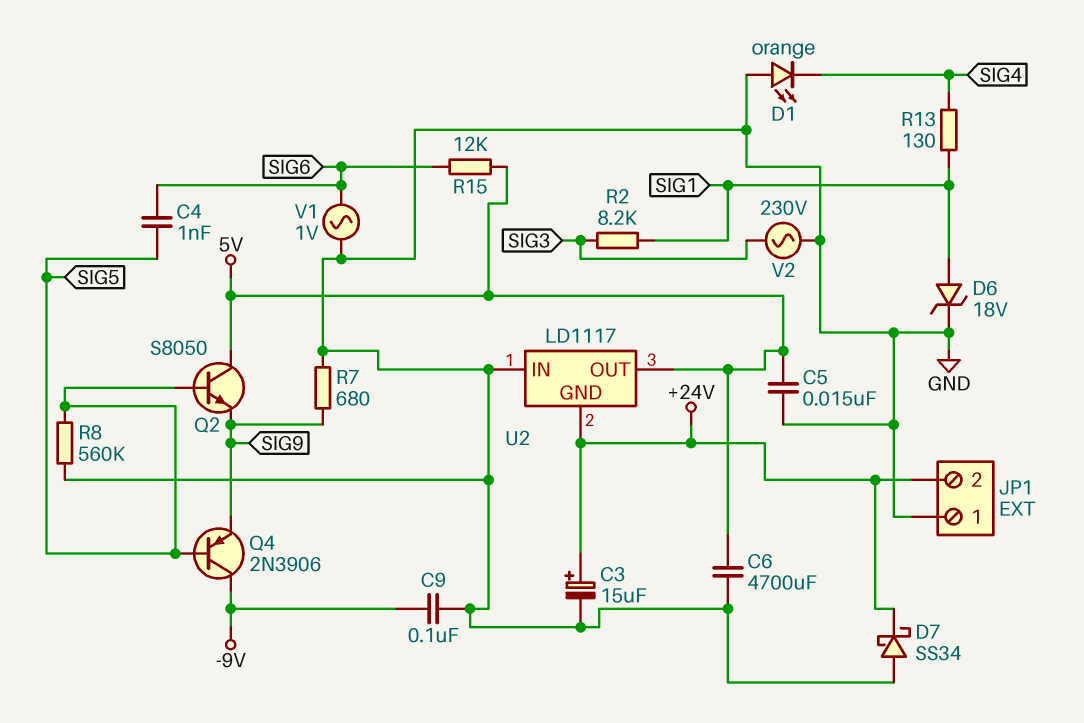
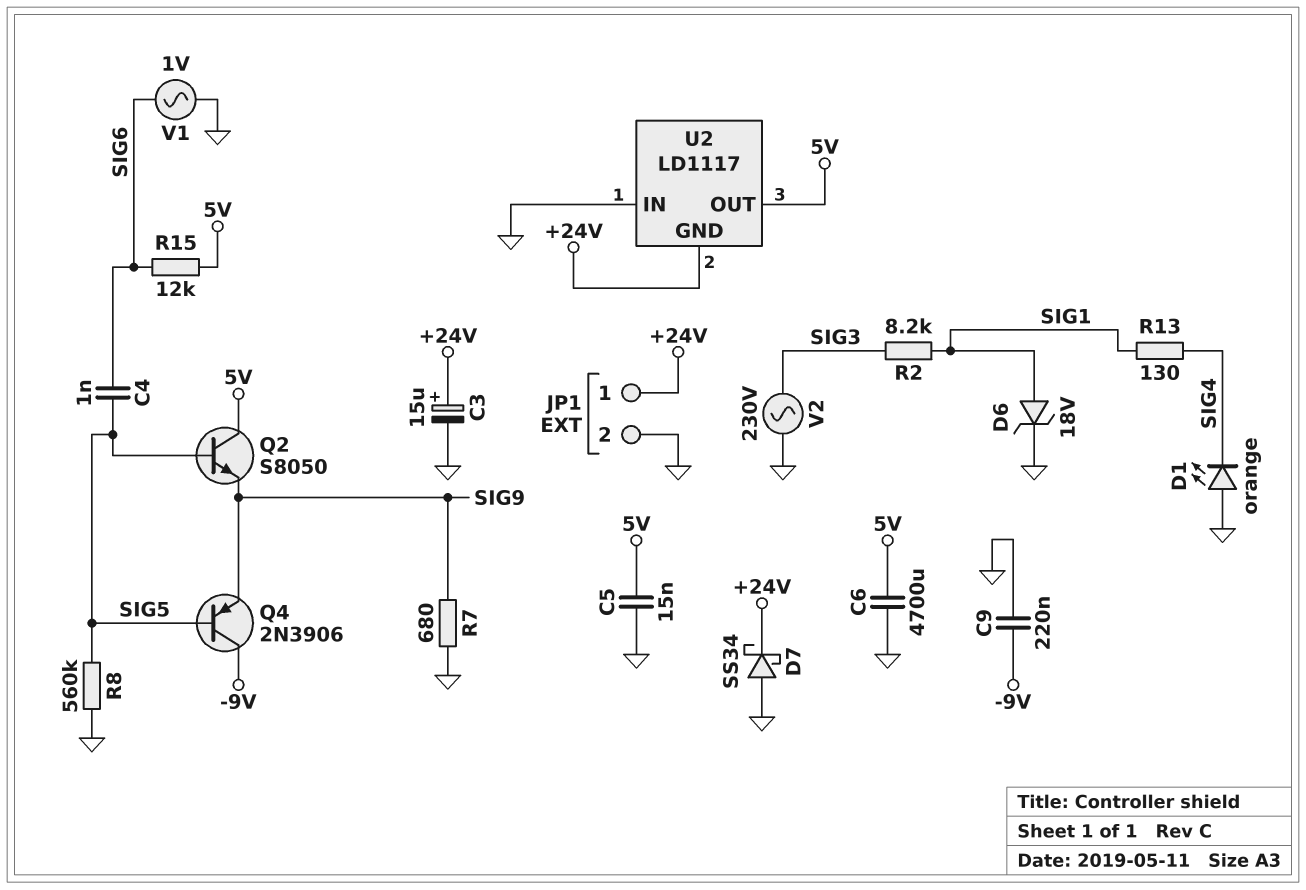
C9: 100nF (-9V, GND) -> 220nF (-9V, GND)
JP1 pin 1: GND -> +24V
JP1 pin 2: +24V -> GND

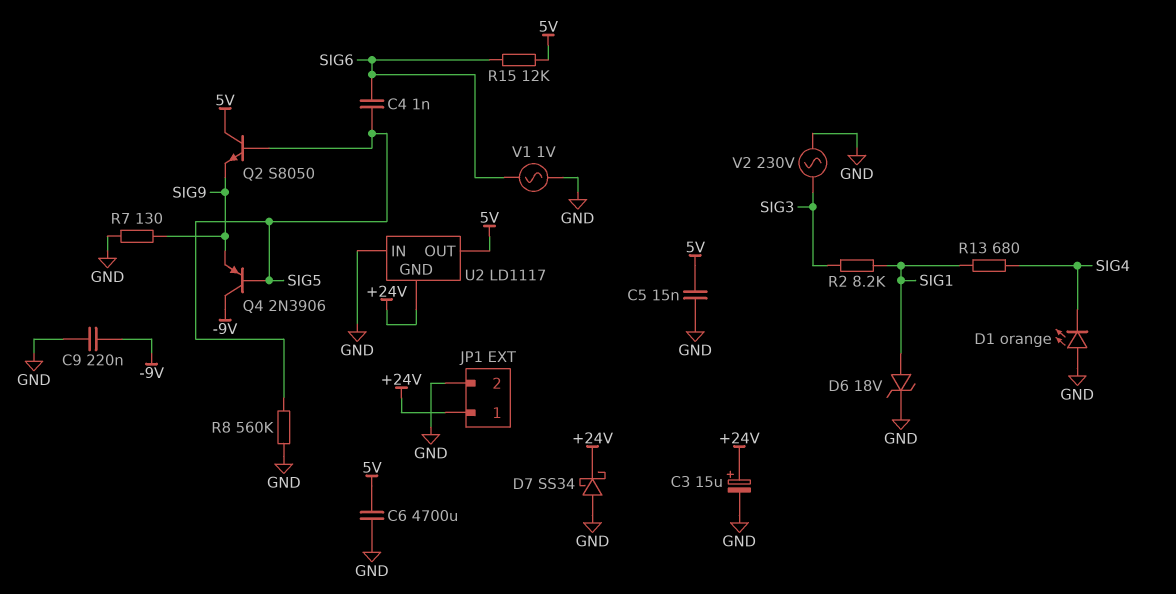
R7: 680 (GND, SIG9) -> 130 (GND, SIG9)
R13: 130 (SIG1, SIG4) -> 680 (SIG1, SIG4)

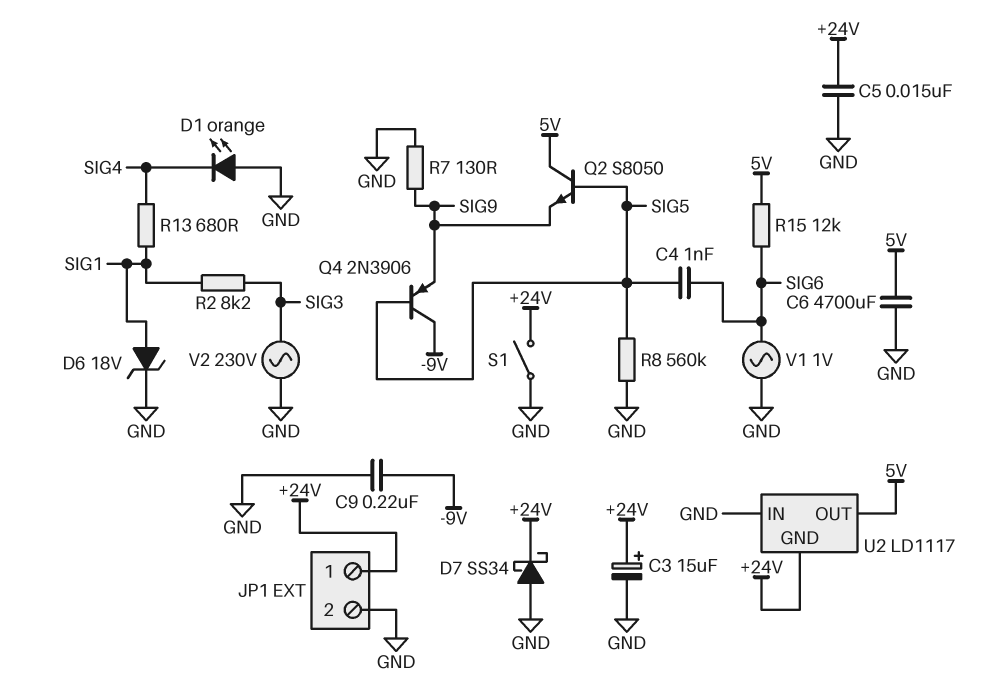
C5: 15nF (5V, GND) -> 15nF (+24V, GND)
S1: none -> switch (+24V, GND)

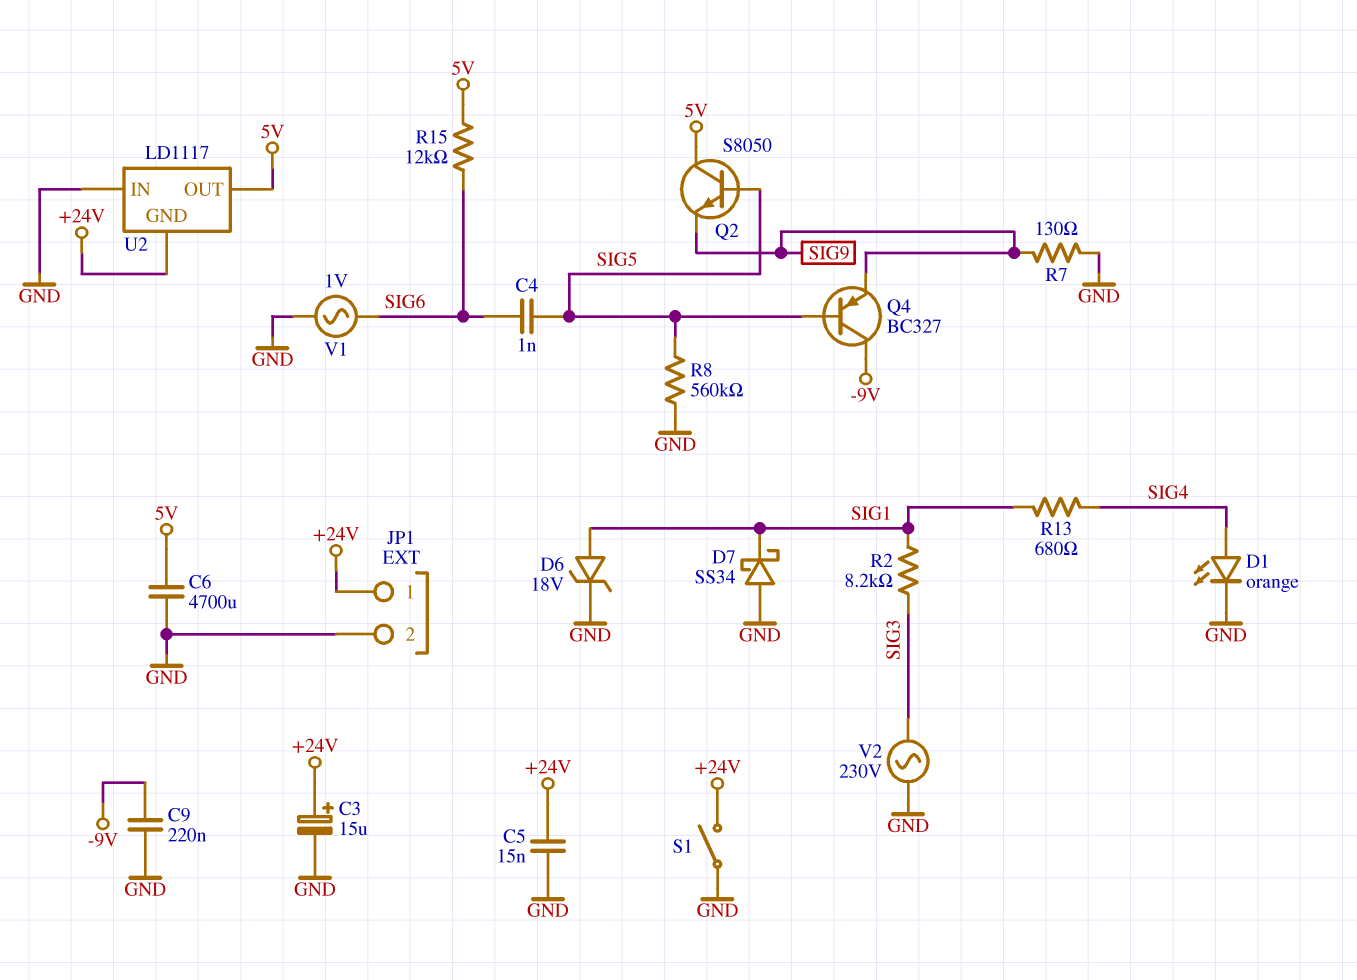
D1: LED orange (A GND, K SIG4) -> LED orange (A SIG4, K GND)
D7: schottky SS34 (A GND, K +24V) -> schottky SS34 (A GND, K SIG1)
Q4: PNP 2N3906 (B SIG5, C -9V, E SIG9) -> PNP BC327 (B SIG5, C -9V, E SIG9)

